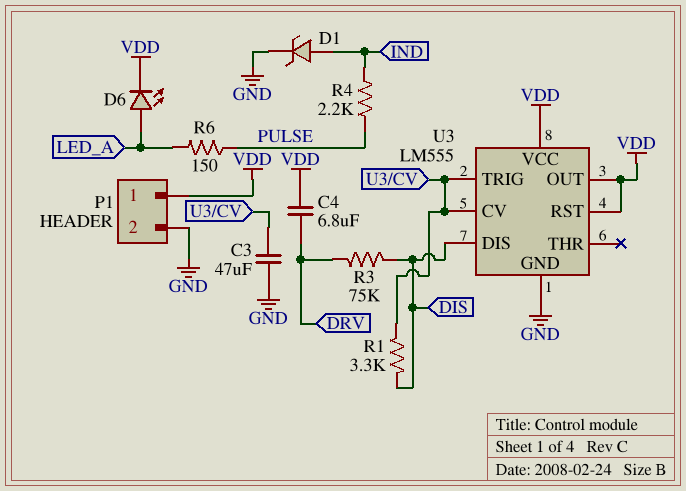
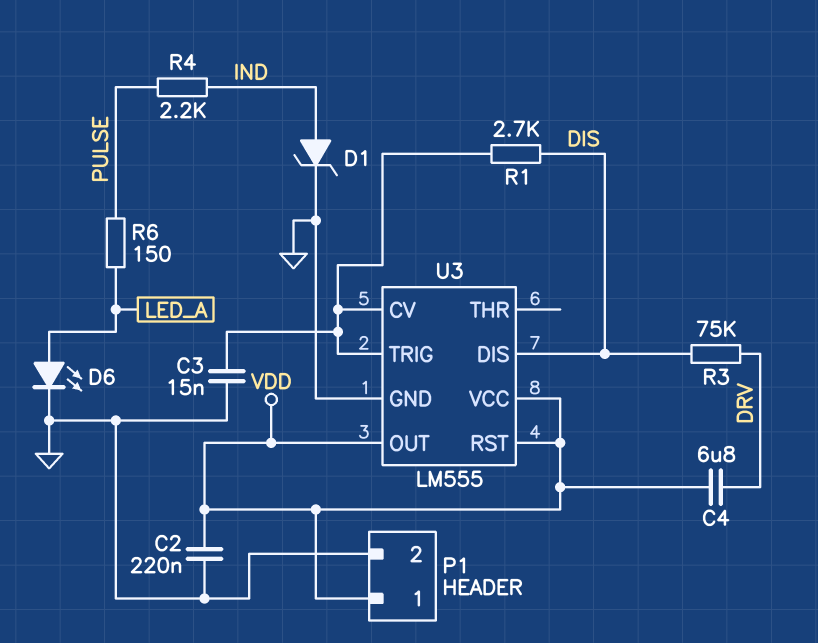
C2: none -> 220nF (GND, VDD)
C3: 47uF (GND, U3/CV) -> 15nF (GND, U3/CV)
D6: LED (A LED_A, K VDD) -> LED (A LED_A, K GND)
R1: 3.3k (DIS, U3/CV) -> 2.7k (DIS, U3/CV)

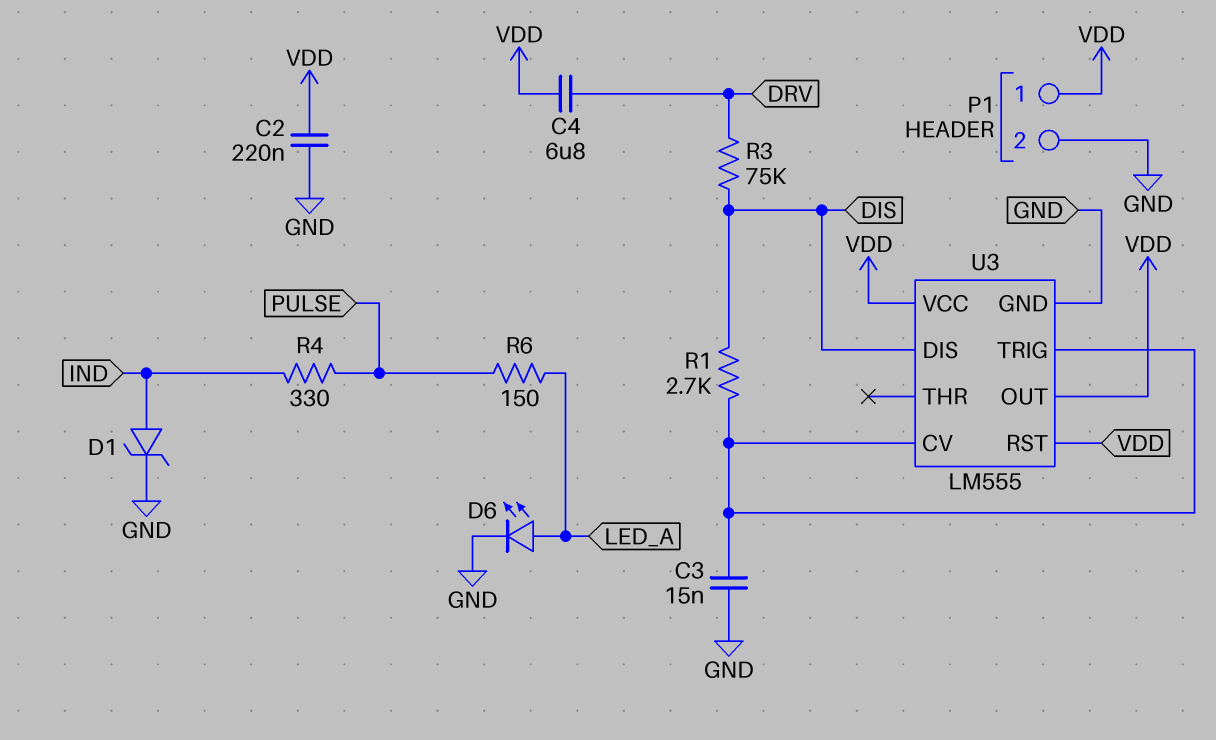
R4: 2.2k (IND, PULSE) -> 330 (IND, PULSE)

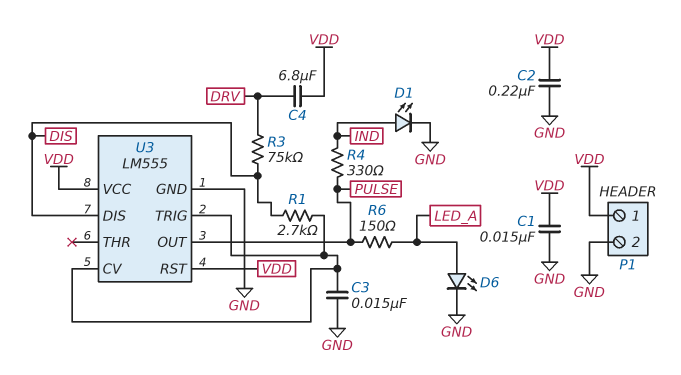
C1: none -> 15nF (GND, VDD)
D1: zener (A IND, K GND) -> LED (A IND, K GND)
U3 pin OUT: VDD -> PULSE

